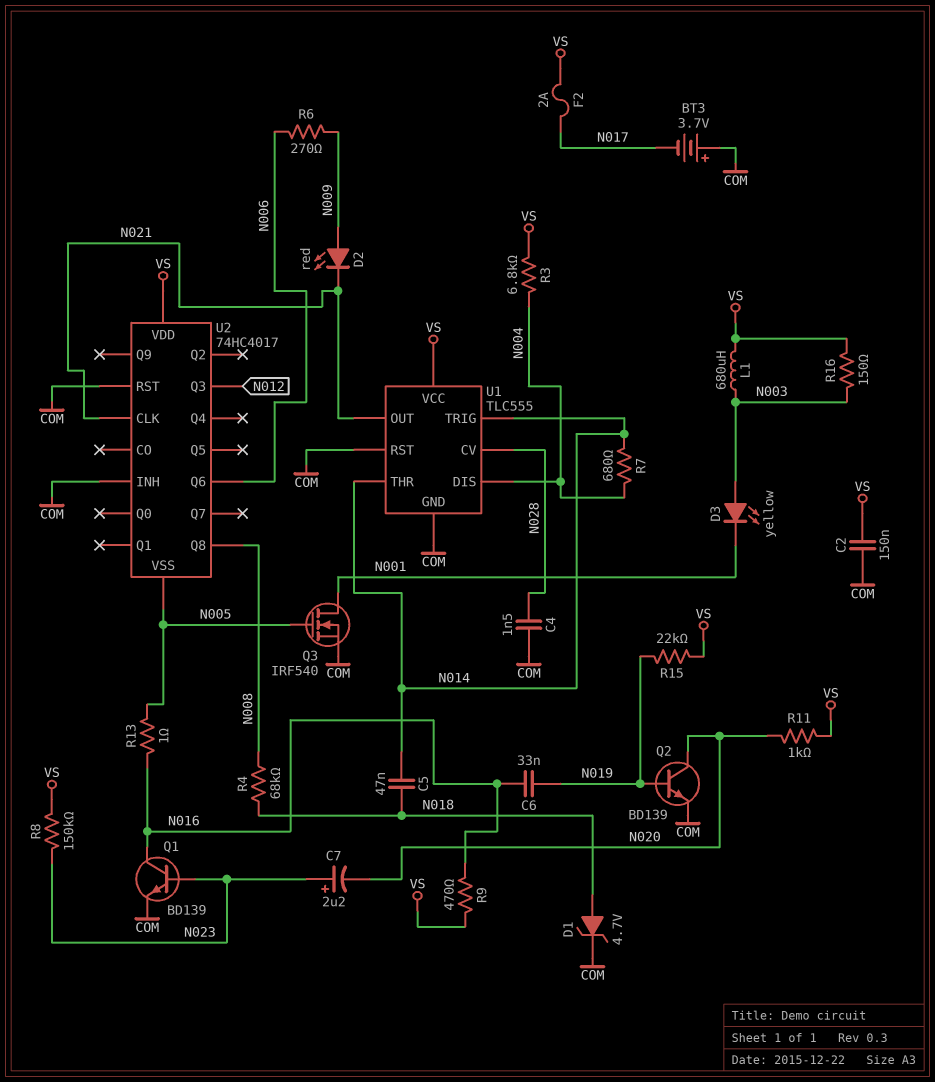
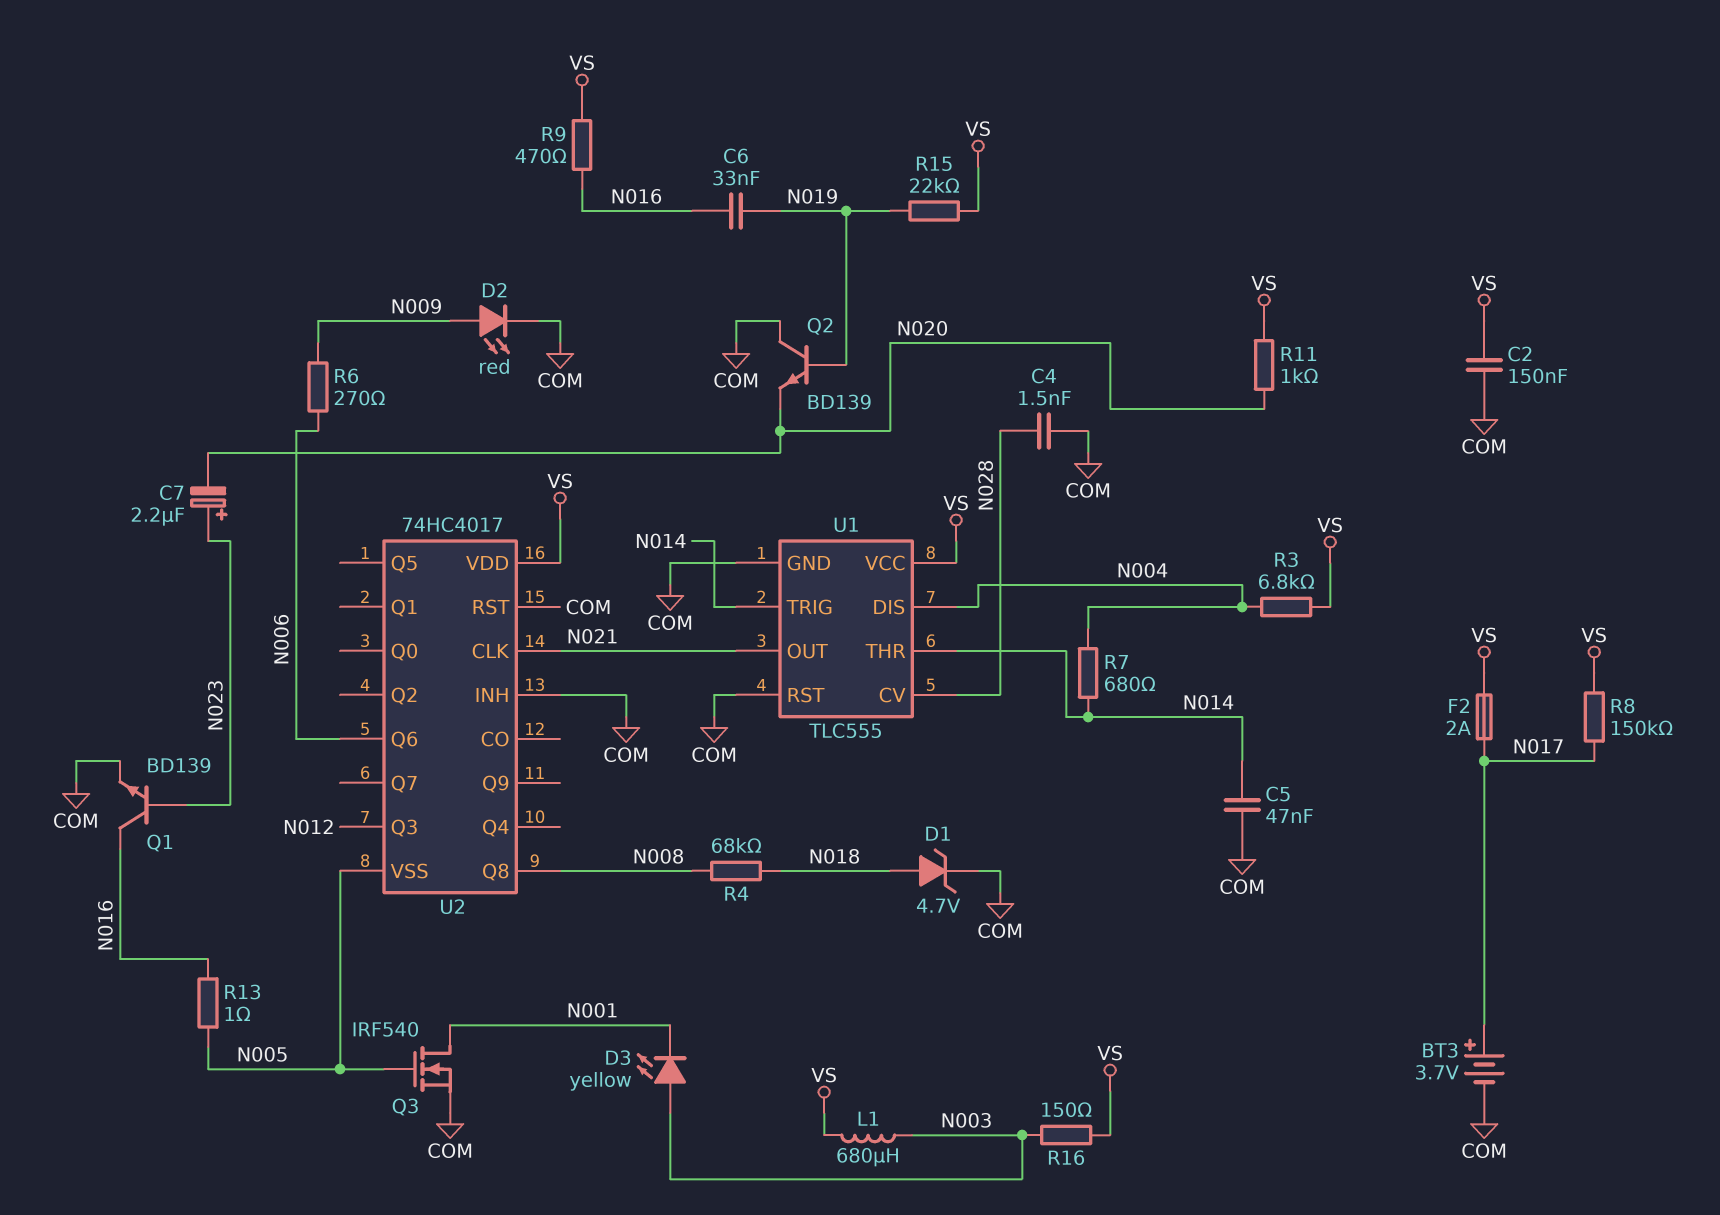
BT3: 3.7V (plus COM, minus N017) -> 3.7V (plus N017, minus COM)
C5: 47nF (N014, N018) -> 47nF (COM, N014)
D2: LED red (A N009, K N021) -> LED red (A N009, K COM)
Q2: NPN BD139 (B N019, C N020, E COM) -> NPN BD139 (B N019, C COM, E N020)
R8: 150k (N023, VS) -> 150k (N017, VS)

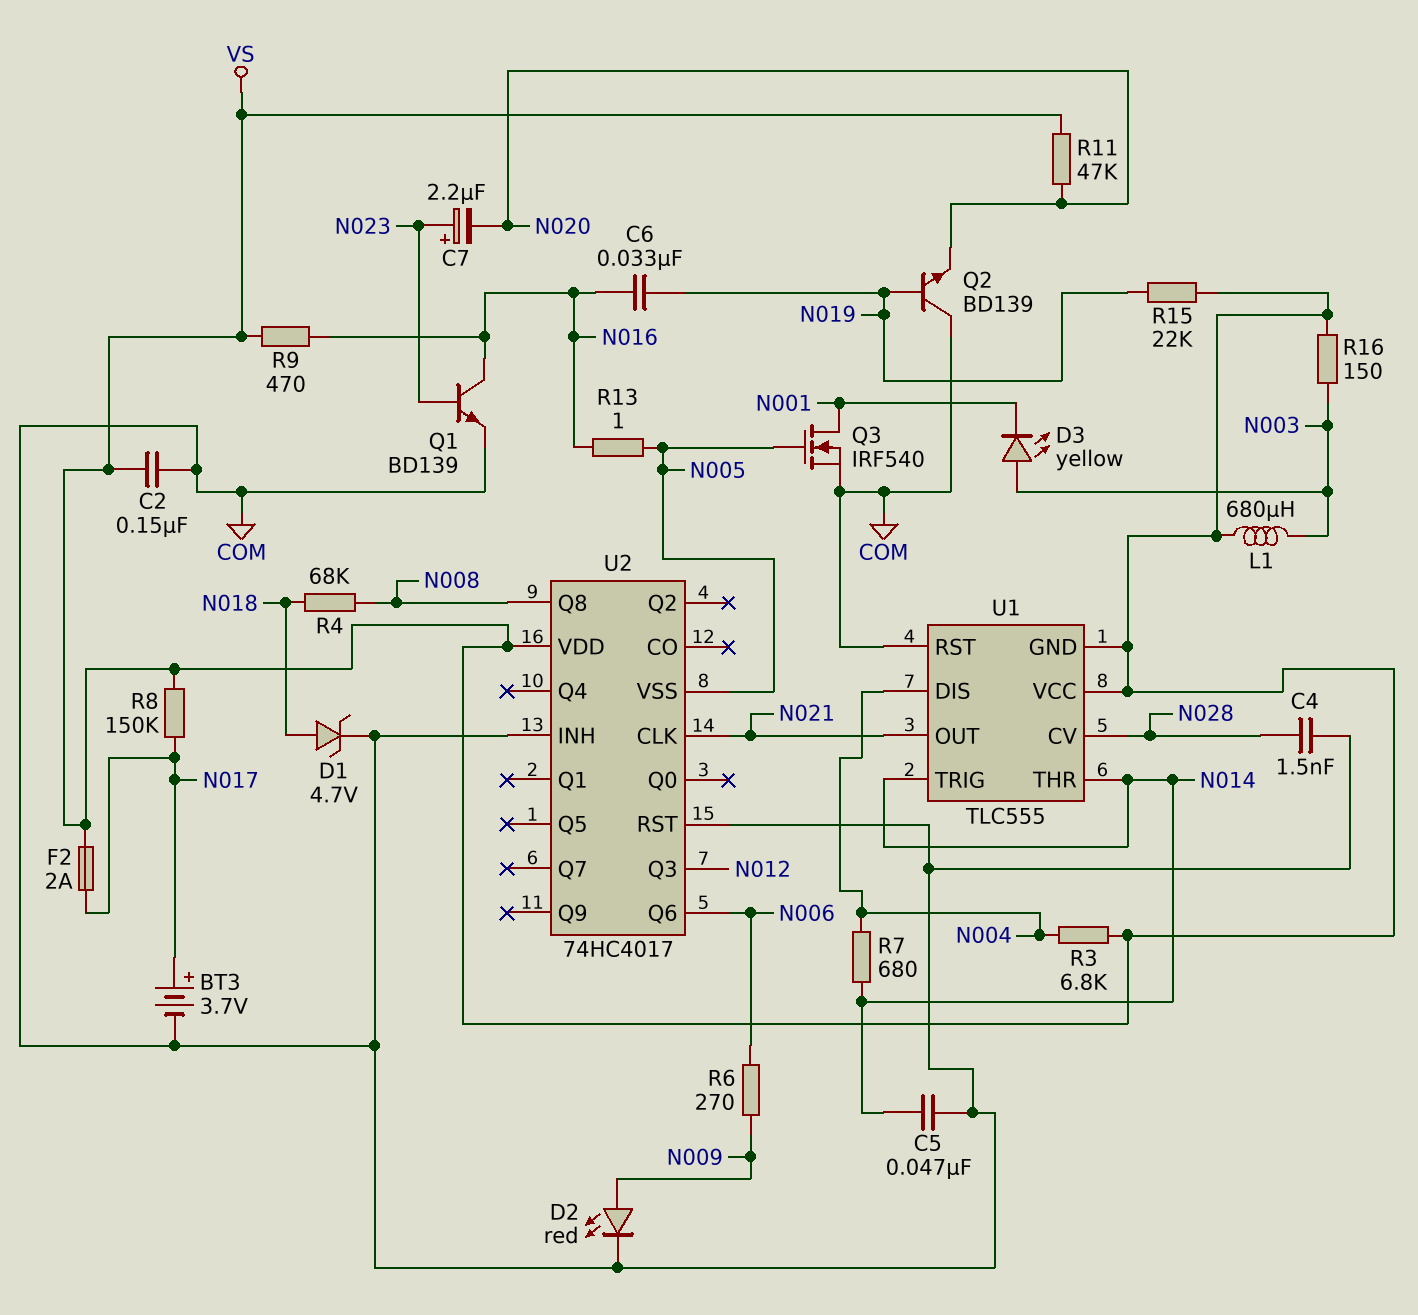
R11: 1k (N020, VS) -> 47k (N020, VS)
U1 pin GND: COM -> VS

